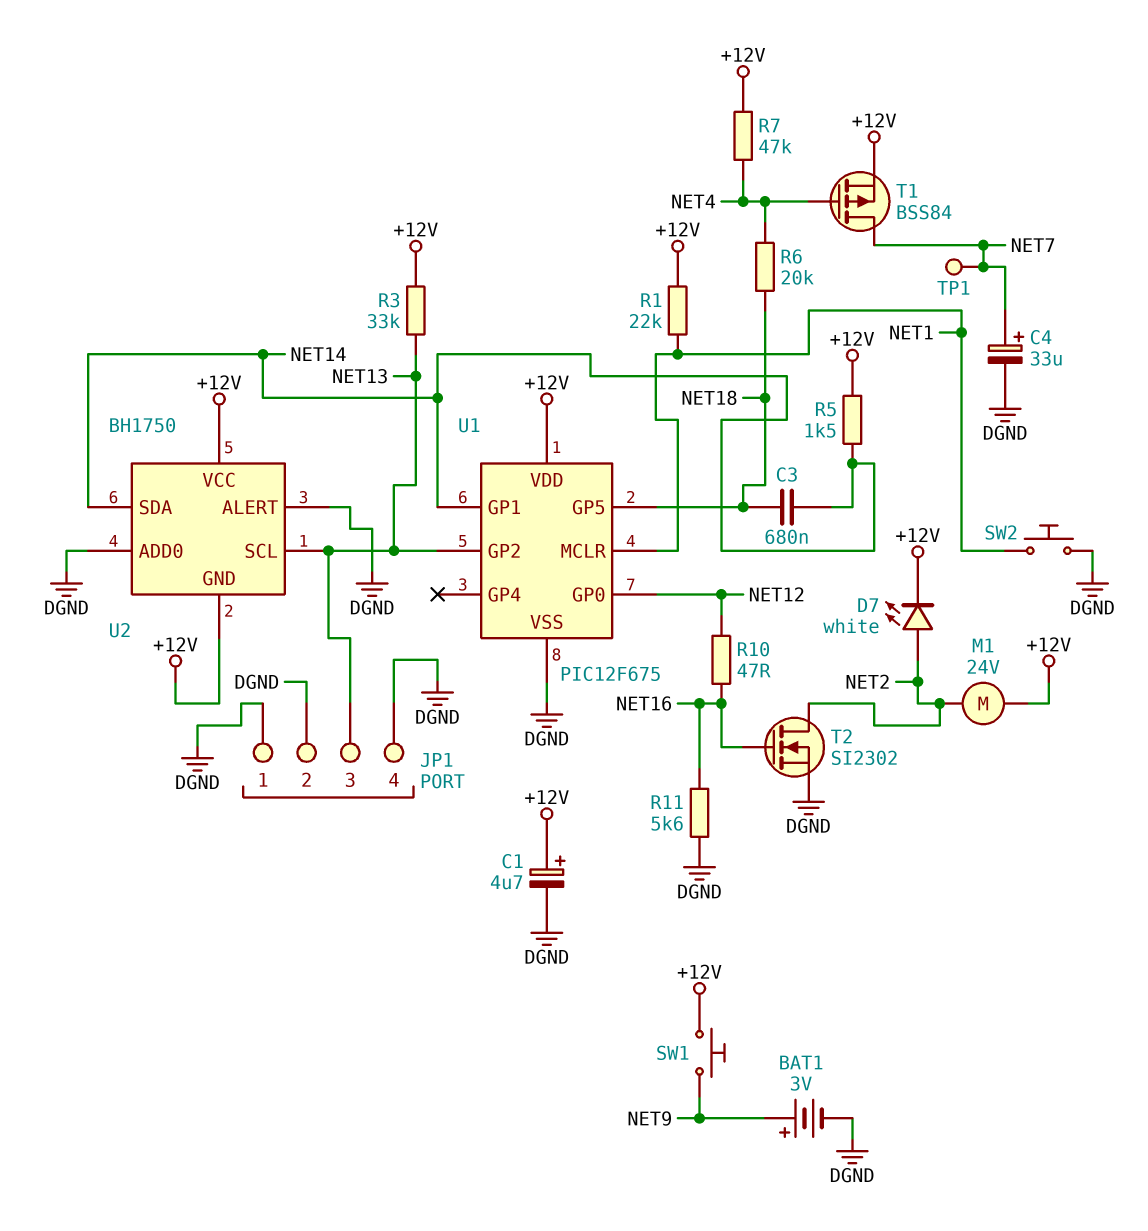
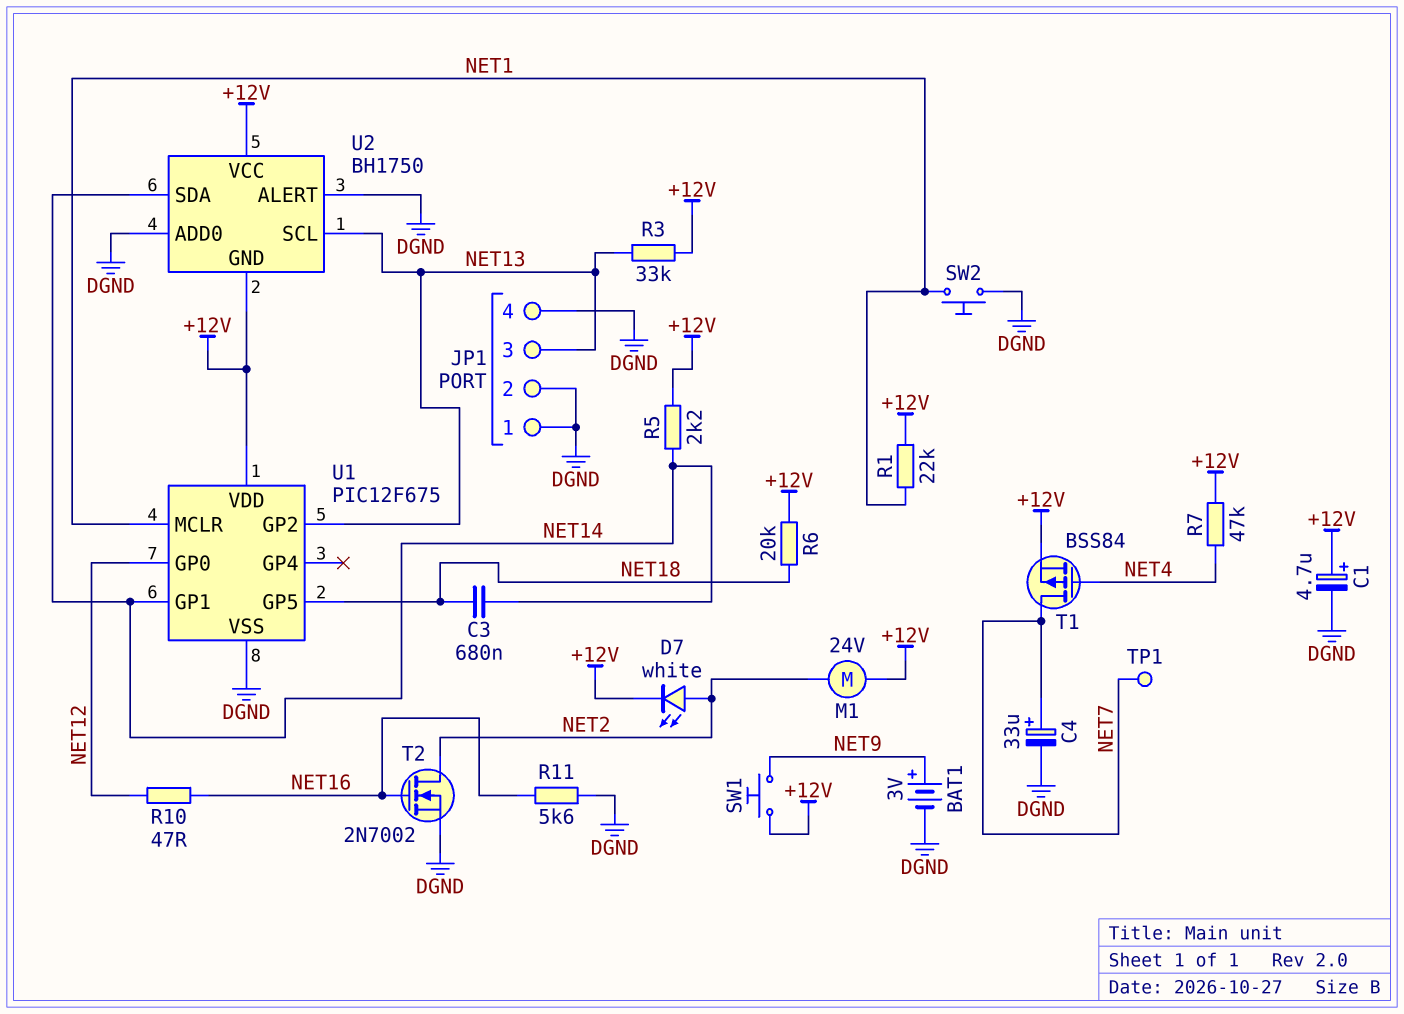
R5: 1.5k (+12V, NET14) -> 2.2k (+12V, NET14)
R6: 20k (NET4, NET18) -> 20k (+12V, NET18)
T2: NMOS SI2302 (G NET16, D NET2, S DGND) -> NMOS 2N7002 (G NET16, D NET2, S DGND)

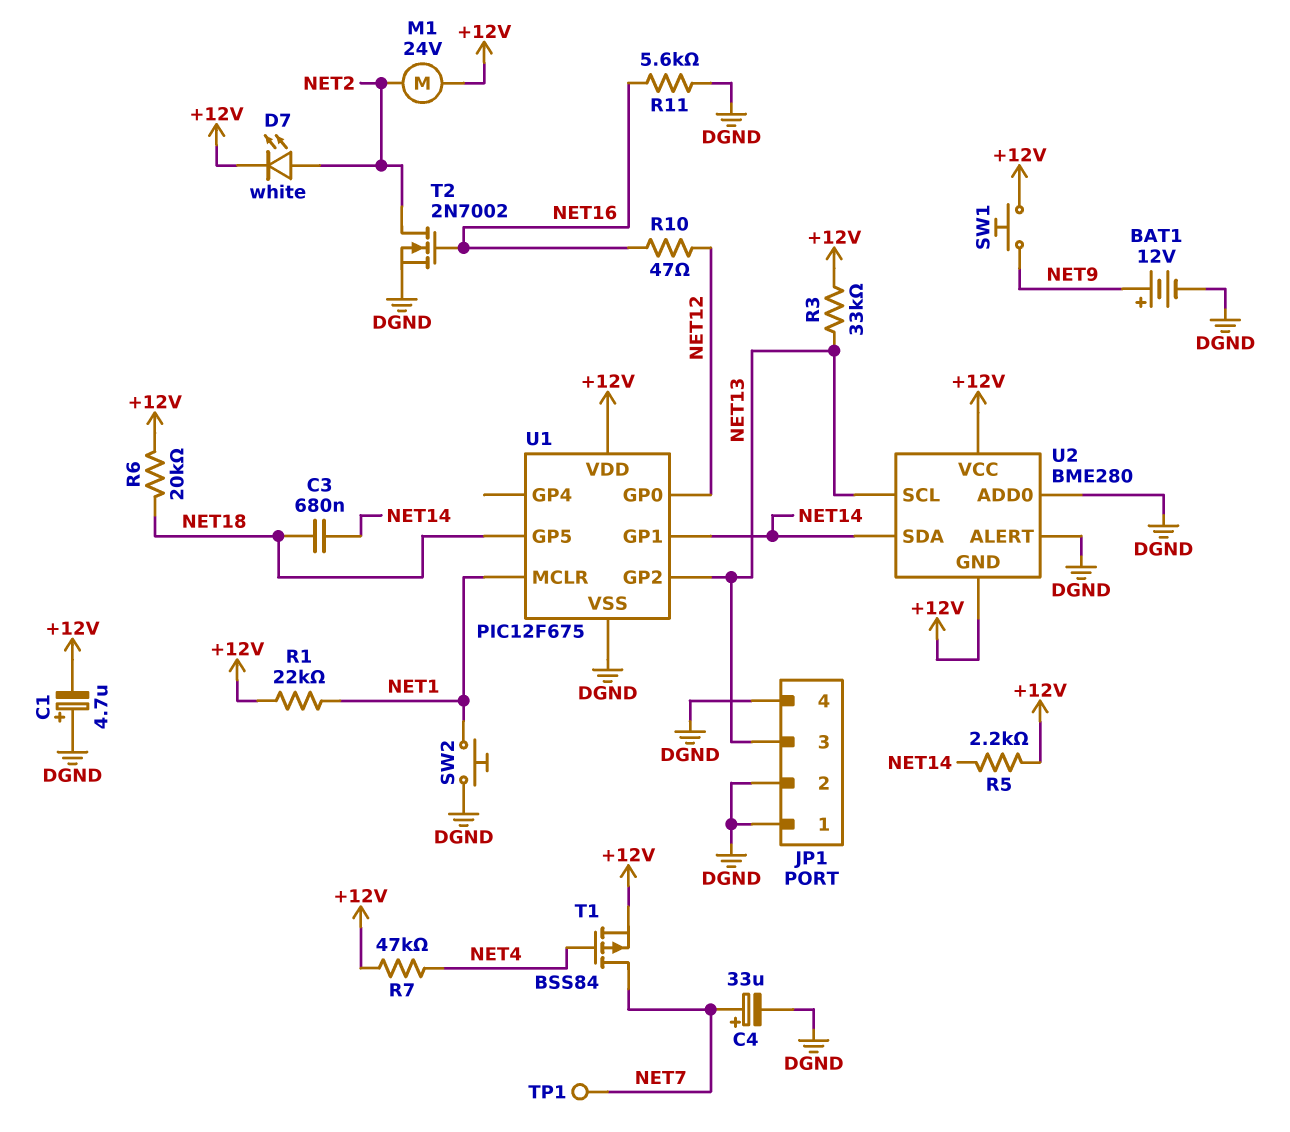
BAT1: 3V (plus NET9, minus DGND) -> 12V (plus NET9, minus DGND)
C1: 4.7uF (plus +12V, minus DGND) -> 4.7uF (plus DGND, minus +12V)
U2: BH1750 -> BME280

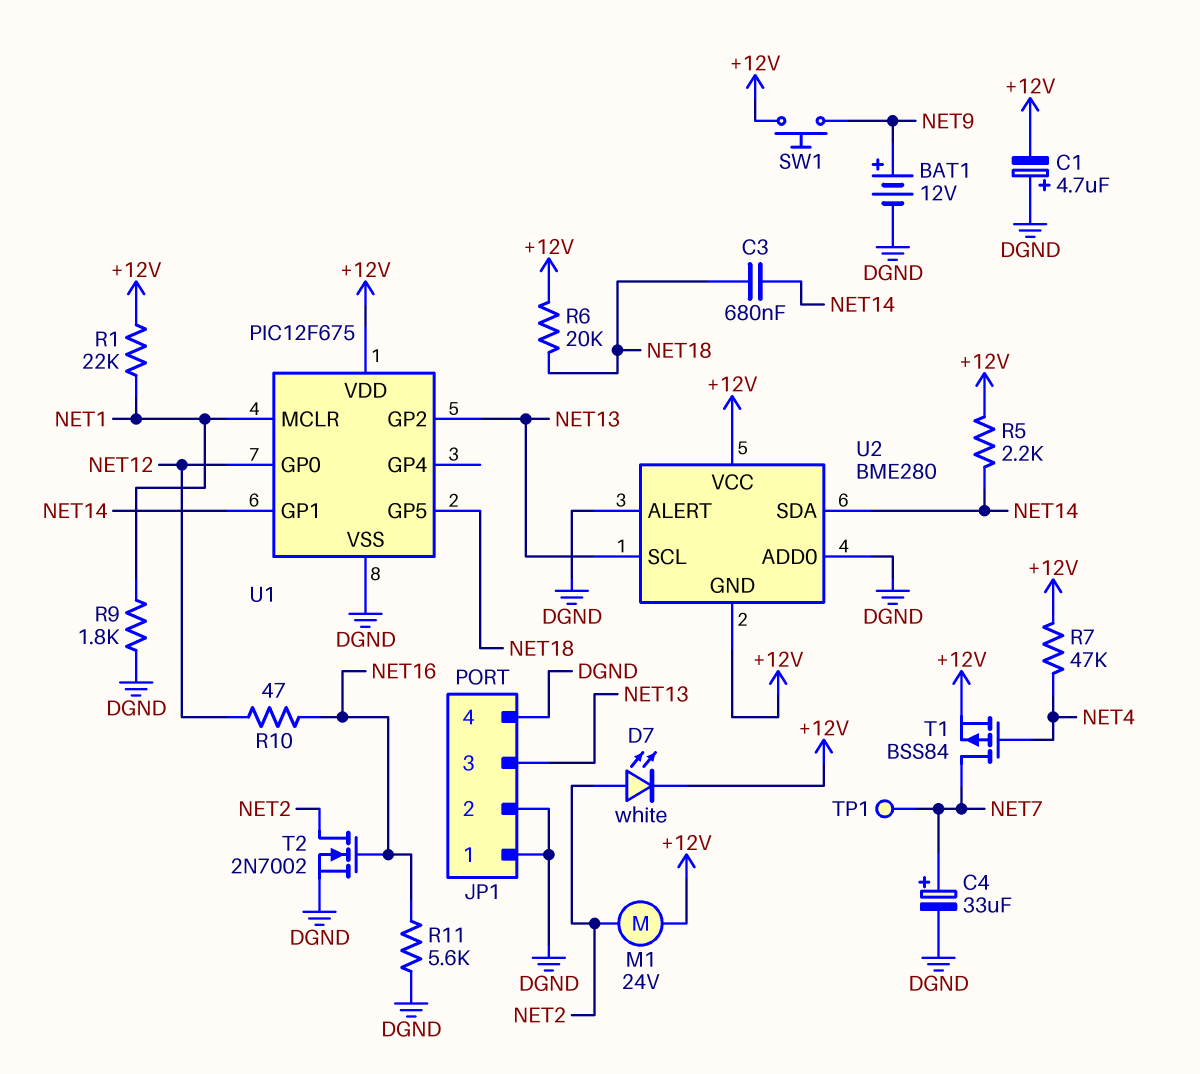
R3: 33k (+12V, NET13) -> none
R9: none -> 1.8k (DGND, NET1)
SW2: button (DGND, NET1) -> none

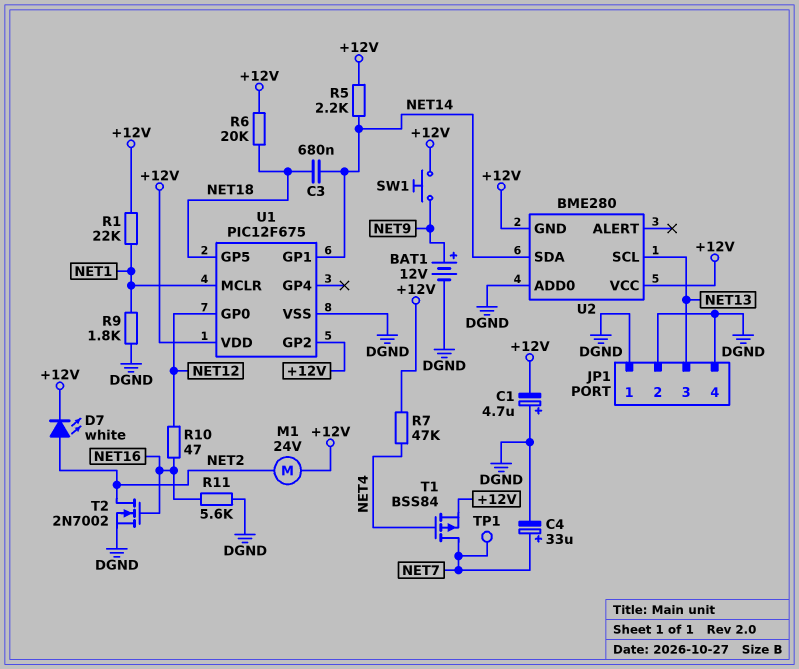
U1 pin GP2: NET13 -> +12V
U2 pin ALERT: DGND -> none

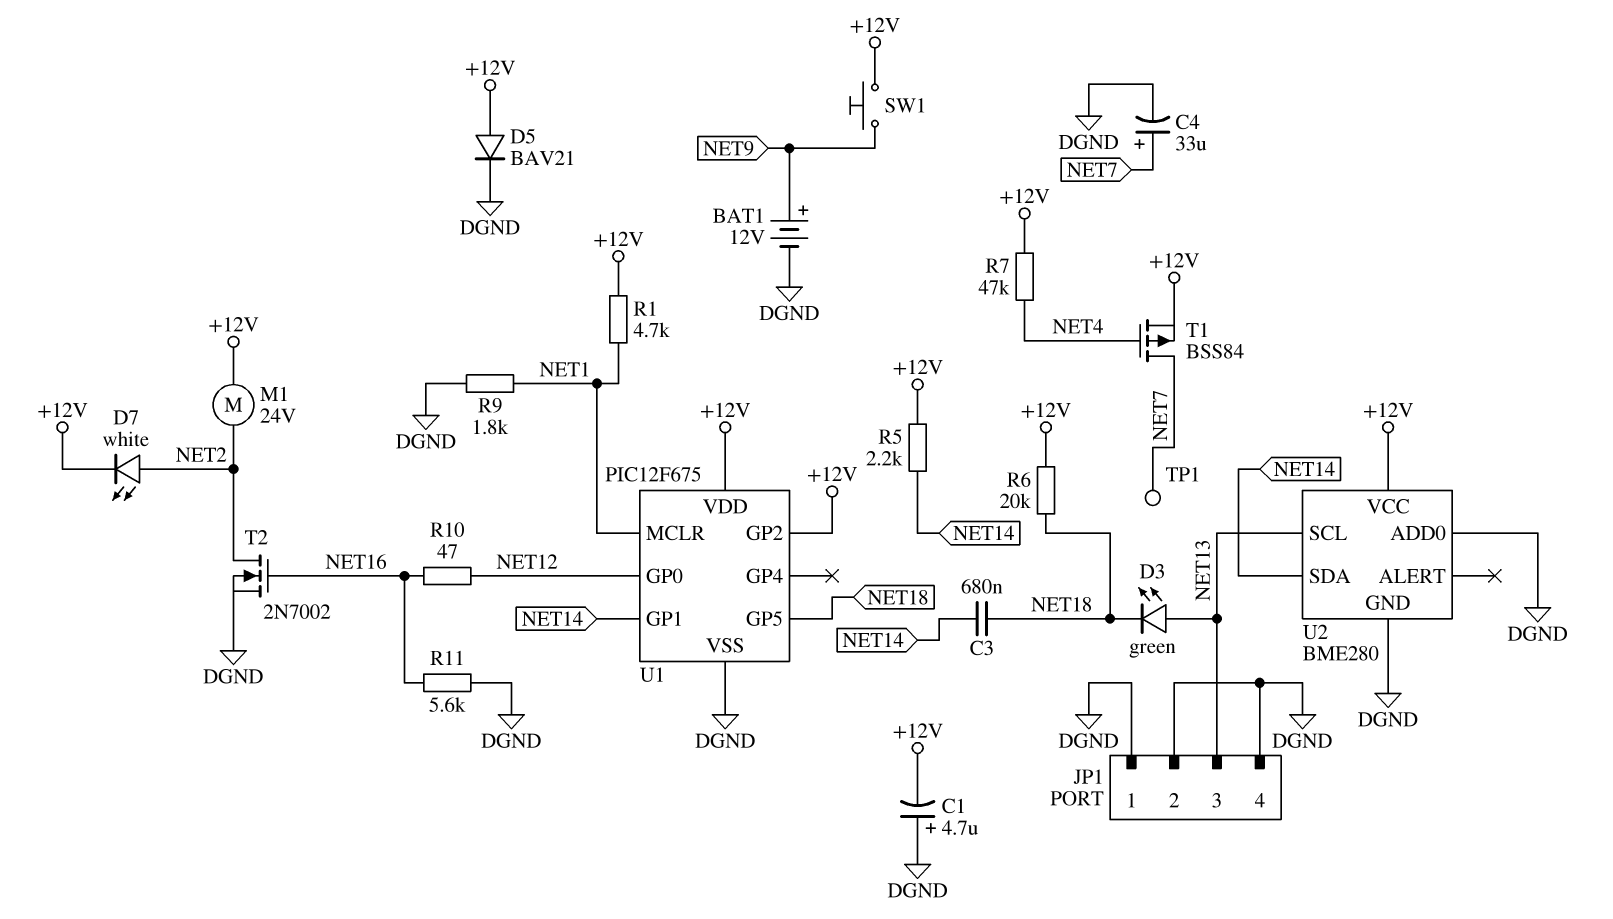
D3: none -> LED green (A NET13, K NET18)
D5: none -> diode BAV21 (A +12V, K DGND)
R1: 22k (+12V, NET1) -> 4.7k (+12V, NET1)
U2 pin GND: +12V -> DGND

